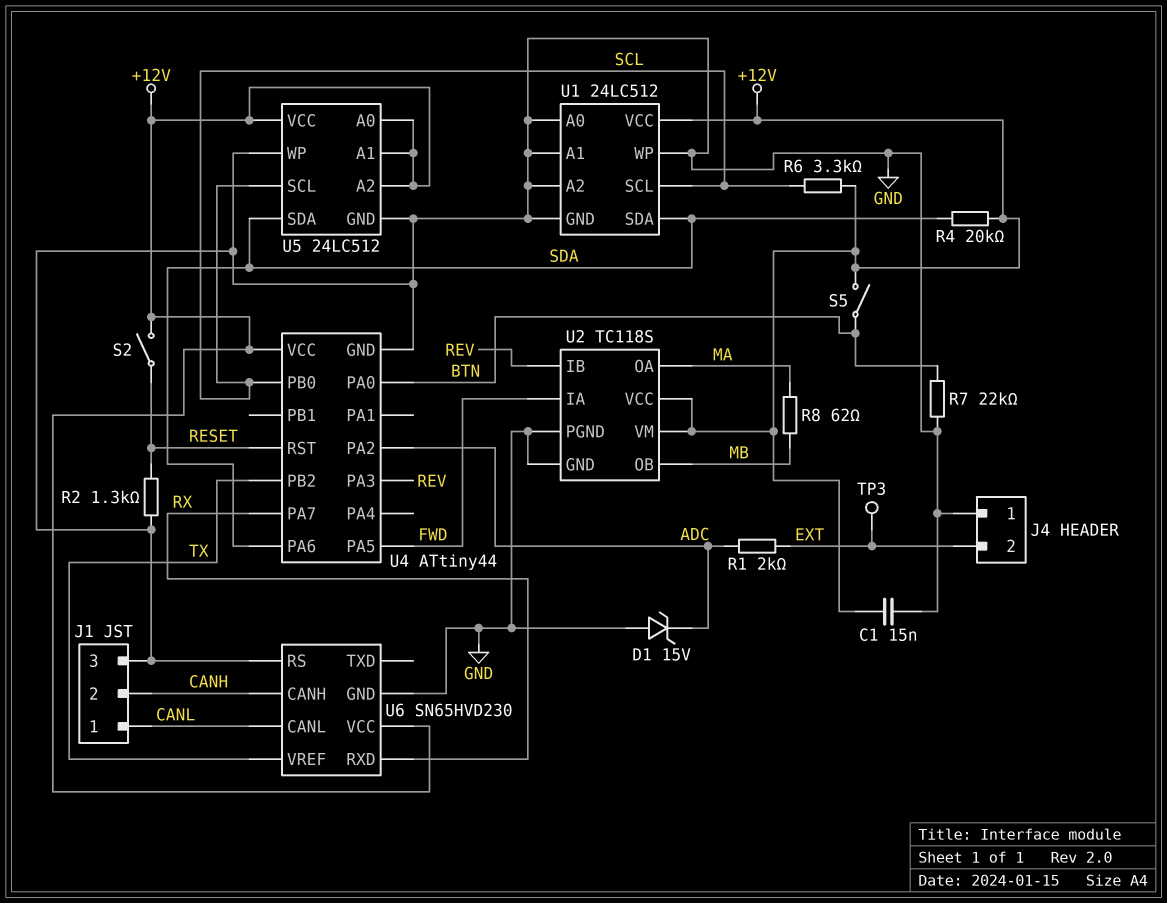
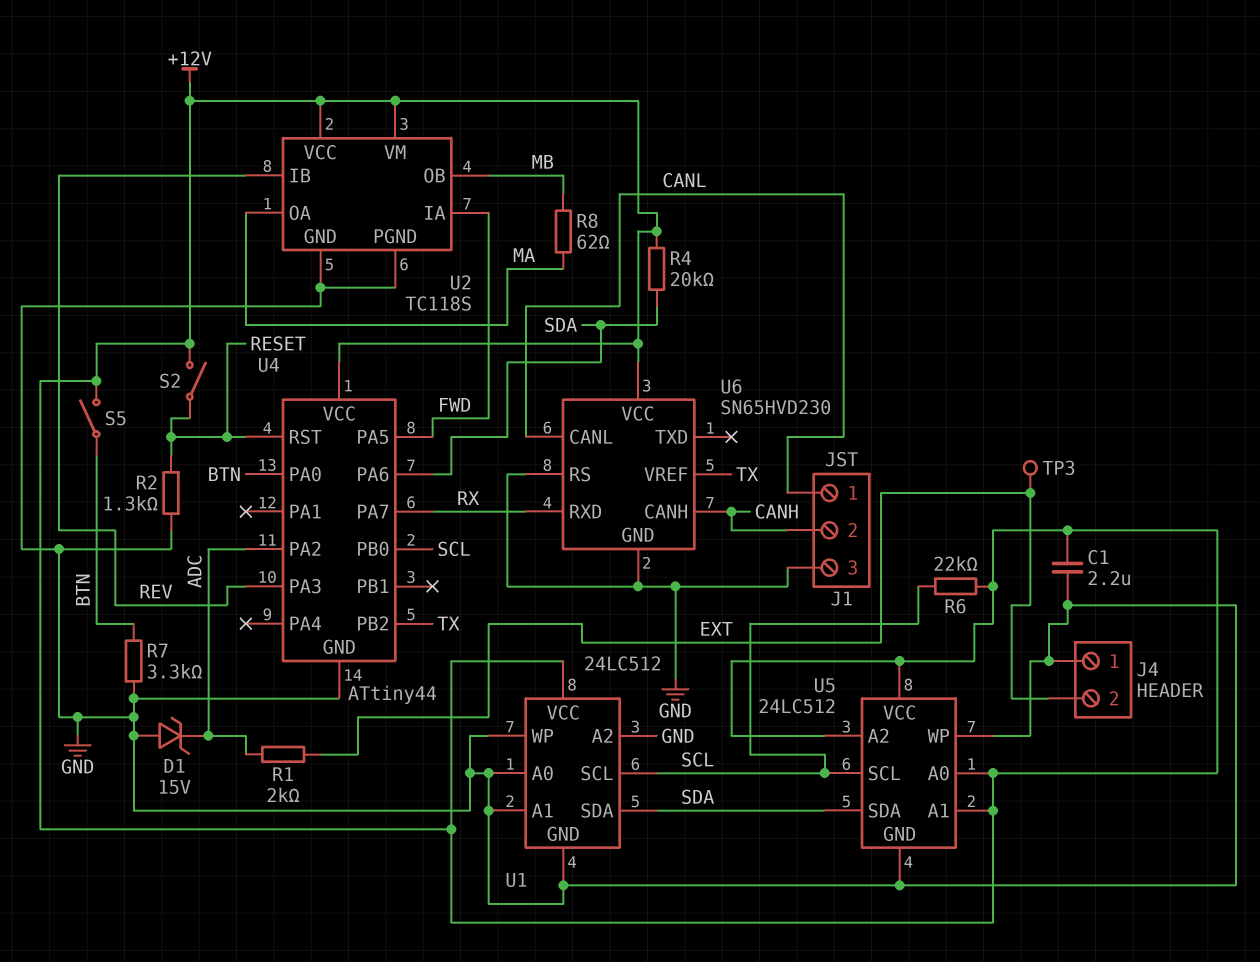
C1: 15nF (+12V, GND) -> 2.2uF (+12V, GND)
R6: 3.3k (+12V, SCL) -> 22k (+12V, SCL)
R7: 22k (BTN, GND) -> 3.3k (BTN, GND)

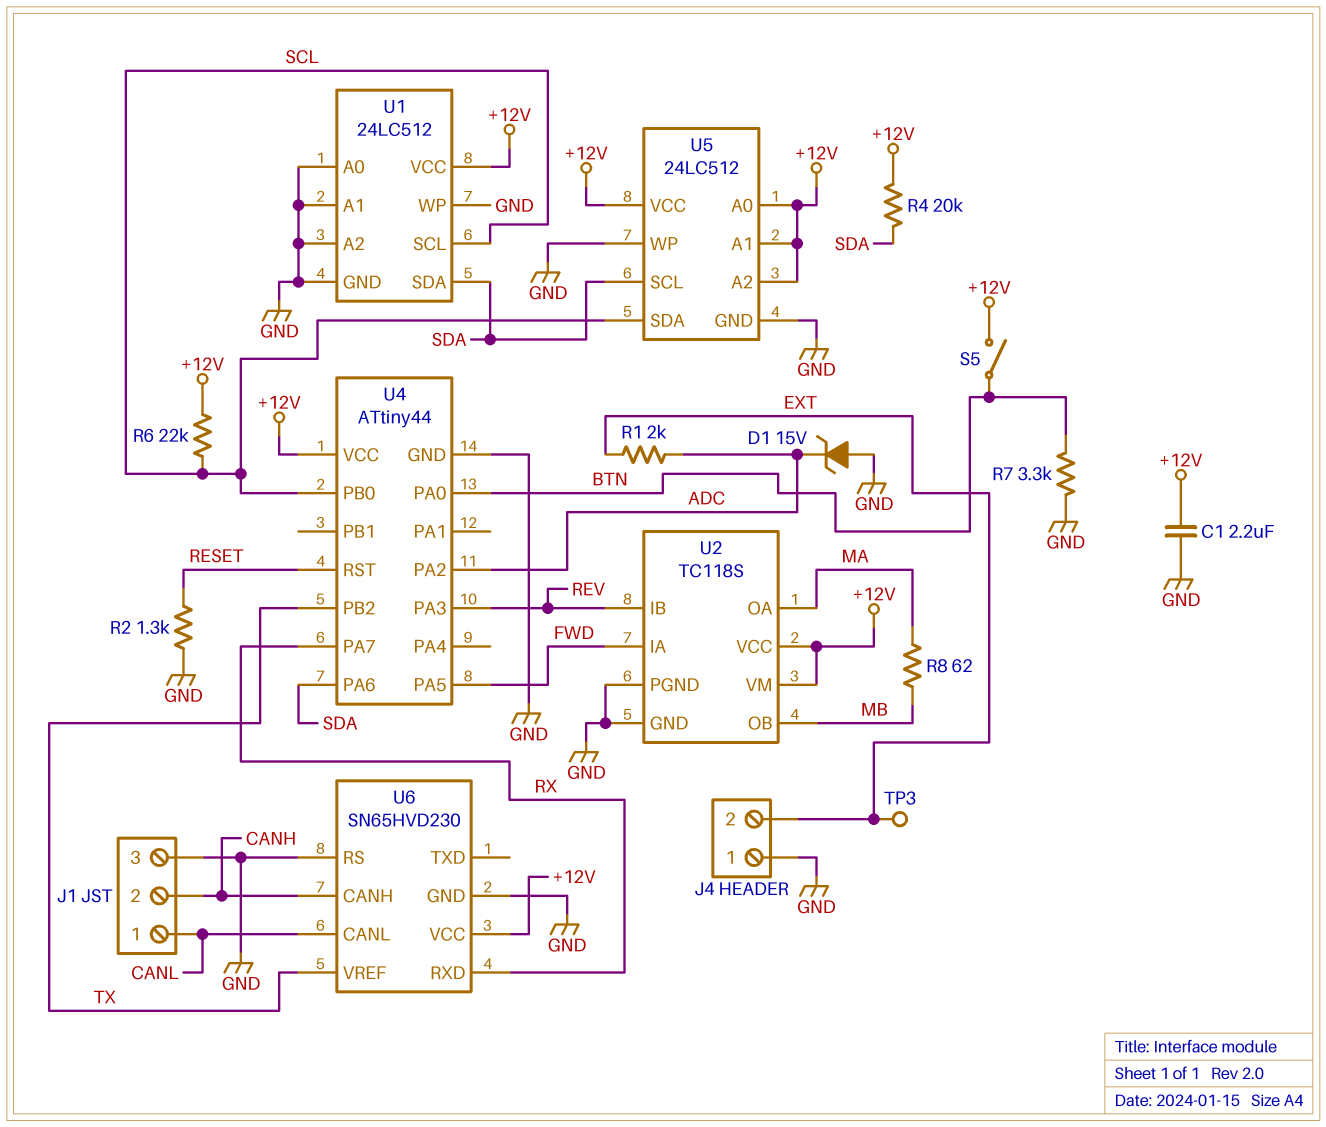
S2: switch (+12V, RESET) -> none
U5 pin SCL: SCL -> SDA
U5 pin SDA: SDA -> SCL

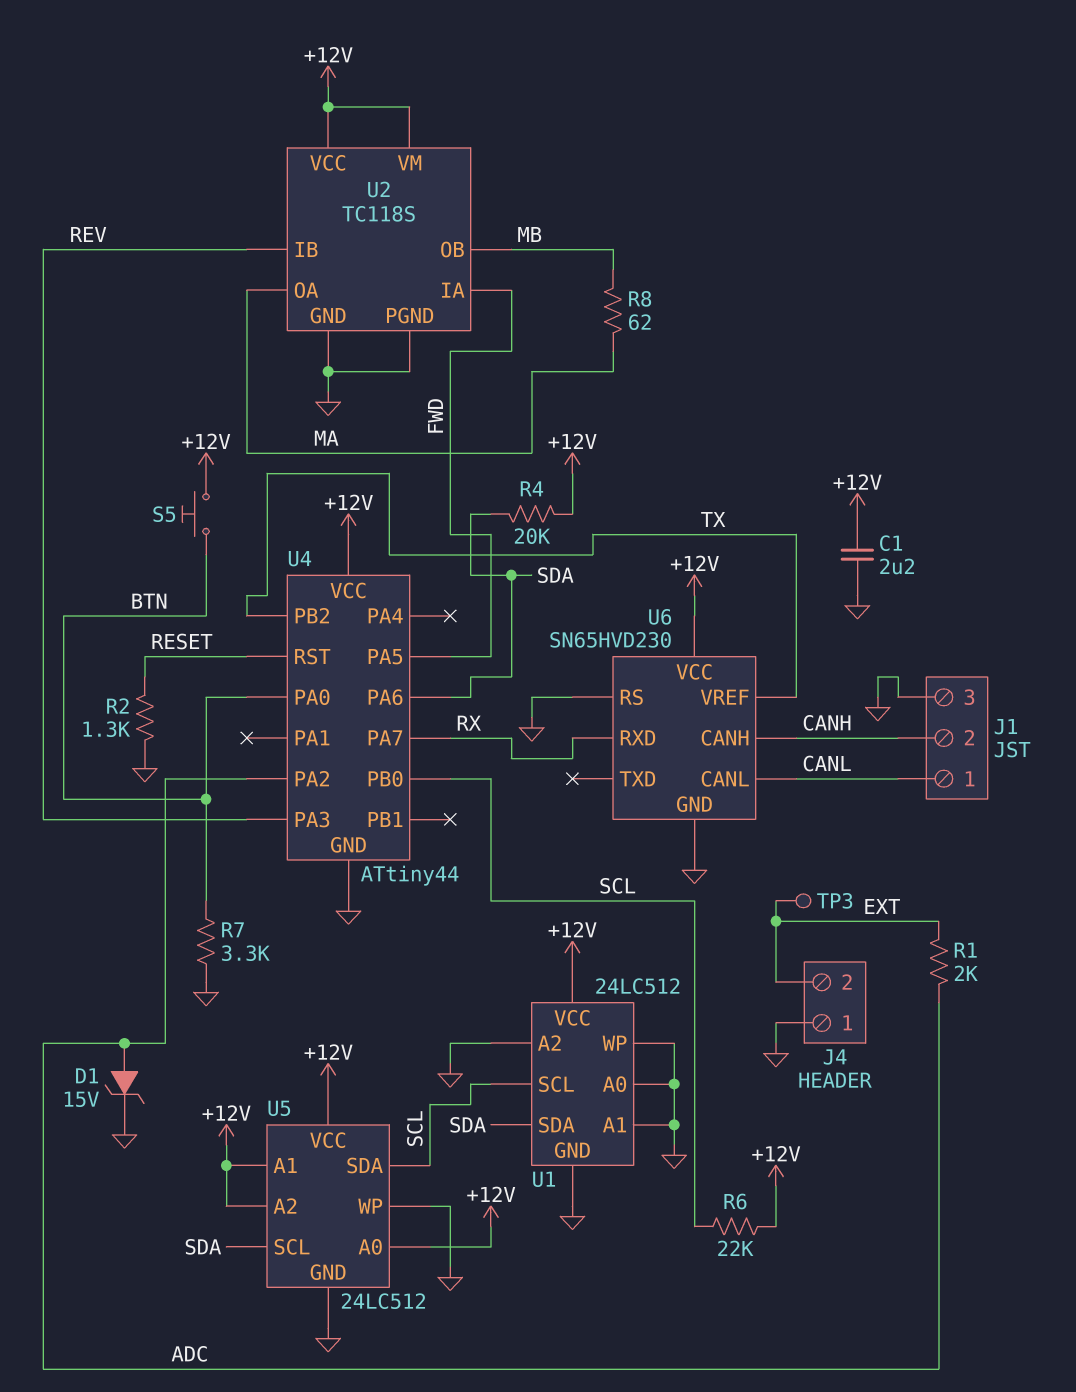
D1: zener 15V (A GND, K ADC) -> zener 15V (A ADC, K GND)
S5: switch (+12V, BTN) -> button (+12V, BTN)

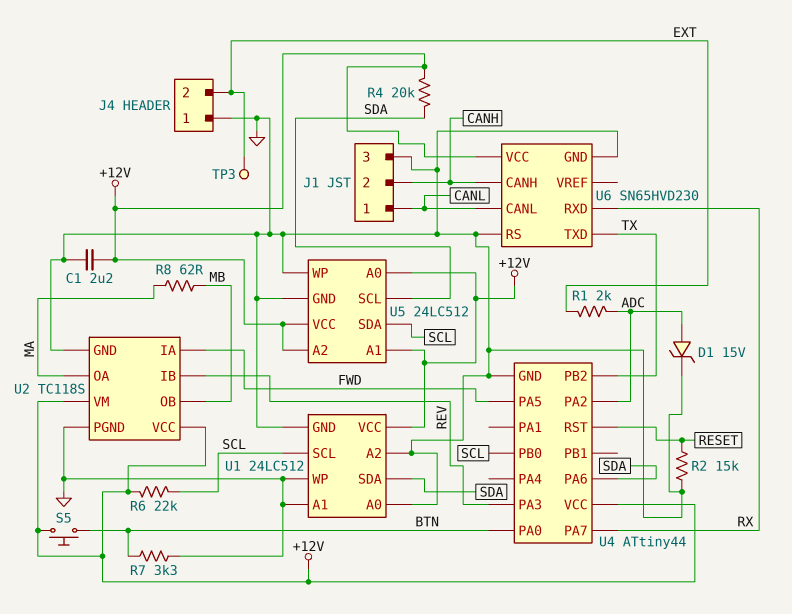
R2: 1.3k (GND, RESET) -> 15k (GND, RESET)
U6 pin TXD: none -> TX
U6 pin VREF: TX -> none

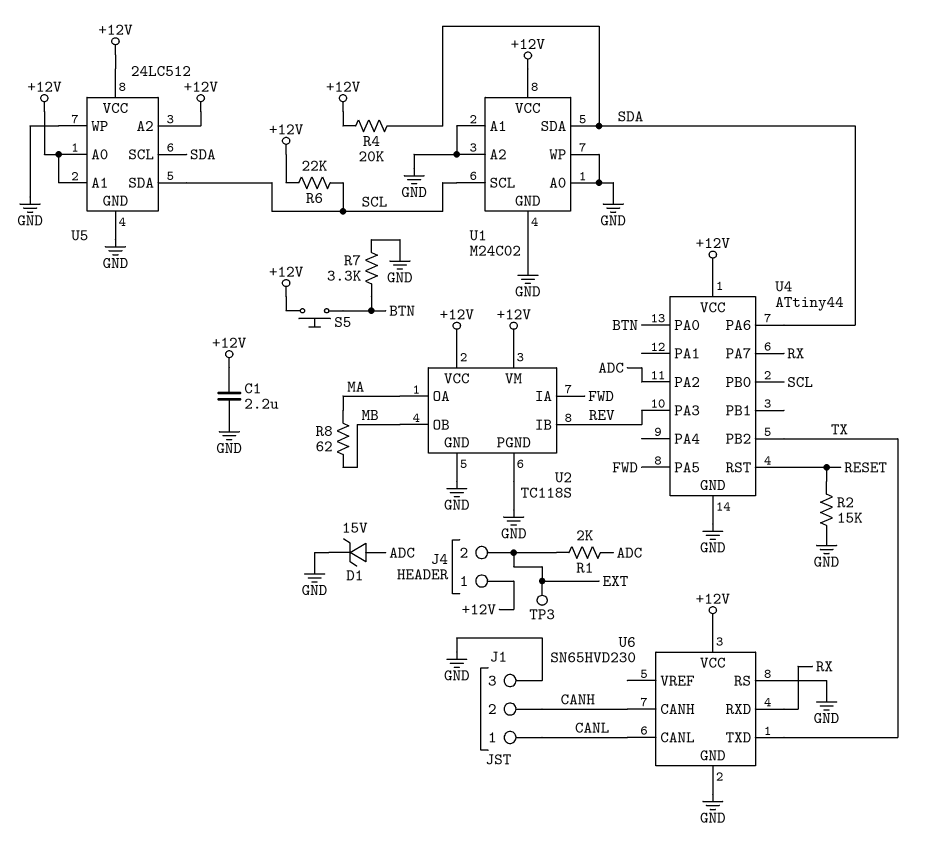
J4 pin 1: GND -> +12V
U1: 24LC512 -> M24C02

